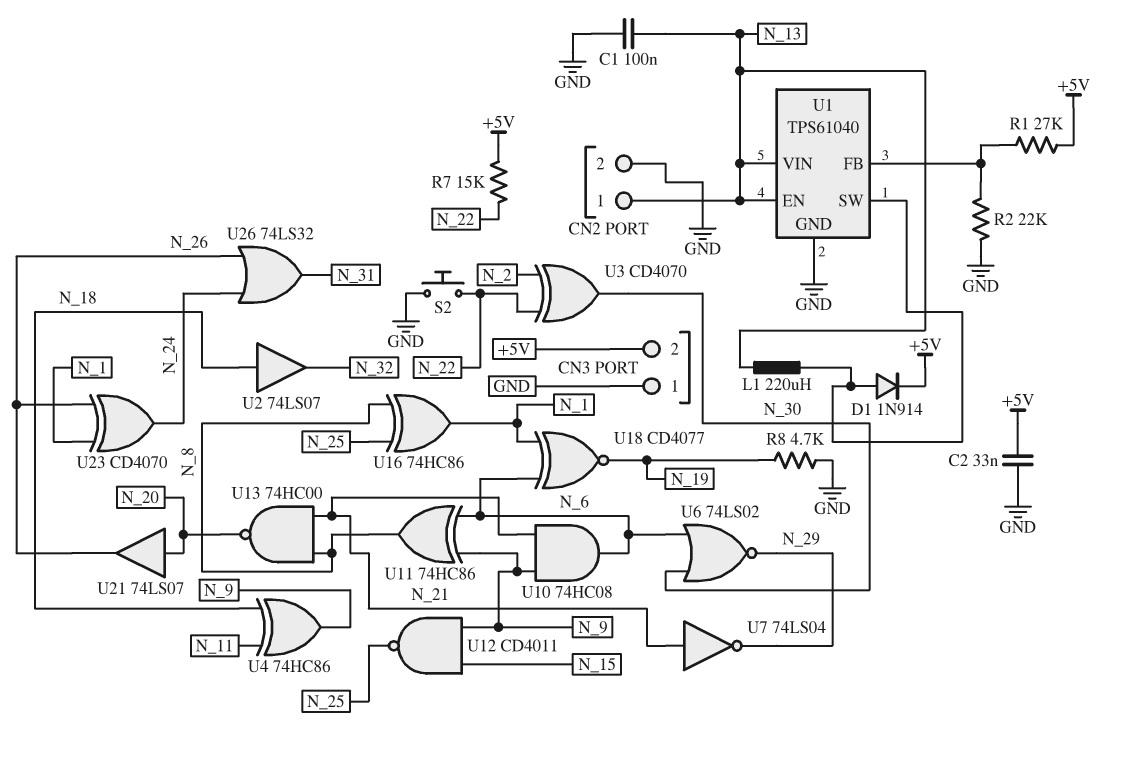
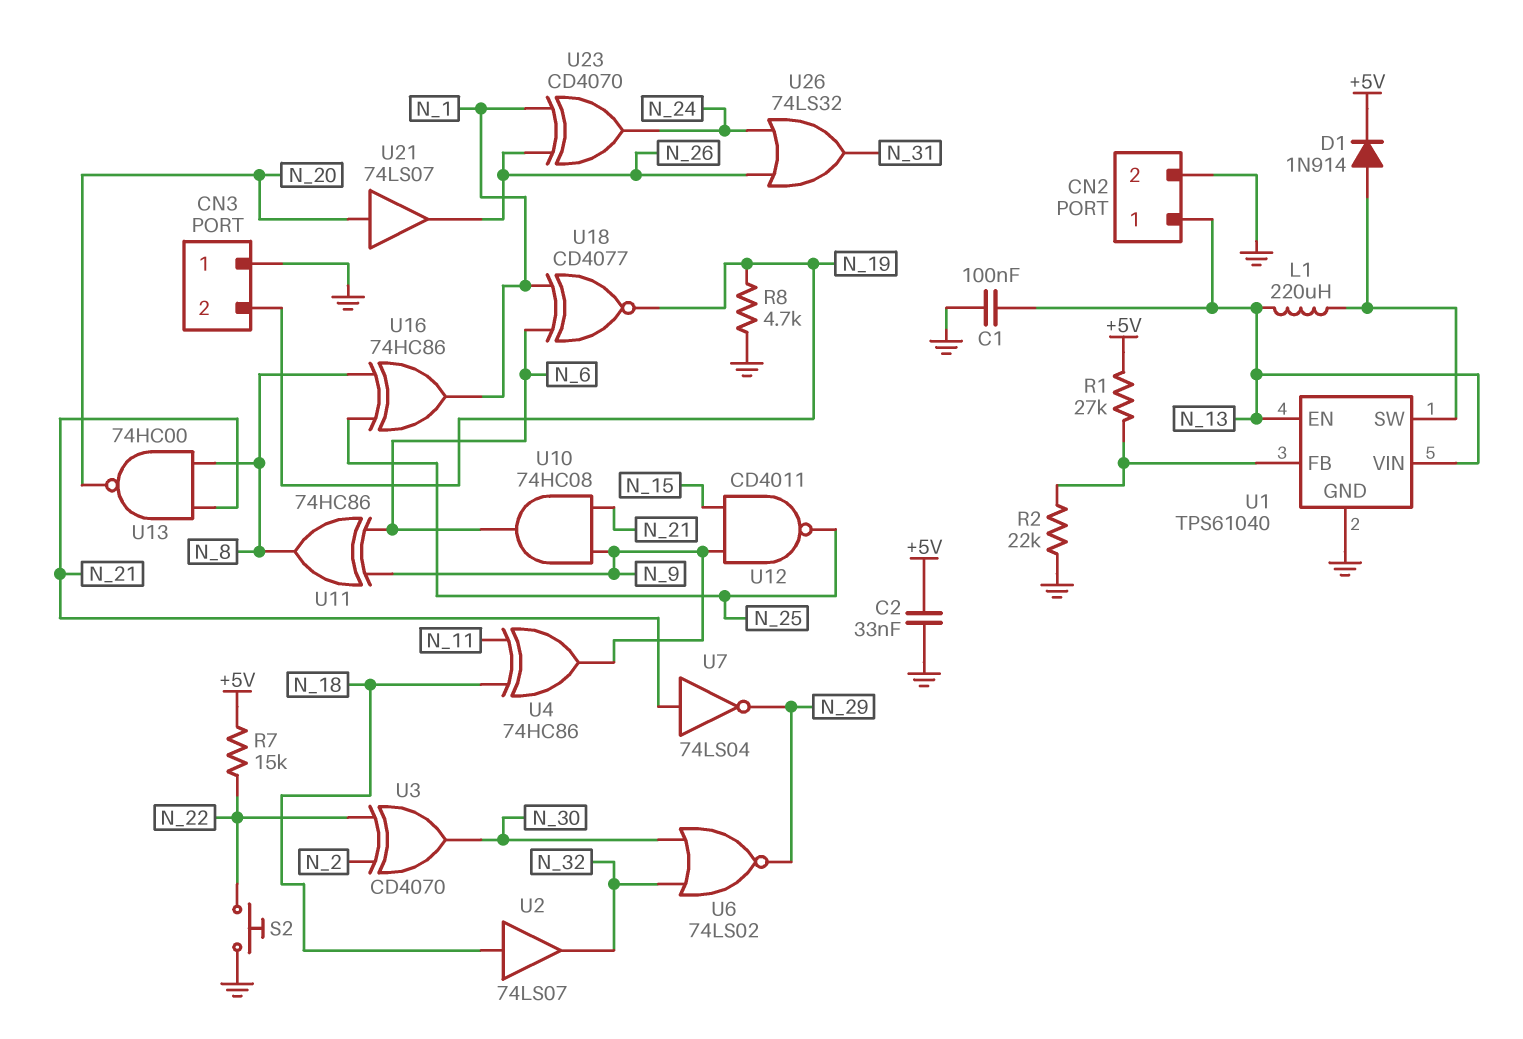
CN3 pin 2: +5V -> N_19
U6: NOR 74LS02 (in N_6, in N_30, out N_29) -> NOR 74LS02 (in N_30, in N_32, out N_29)

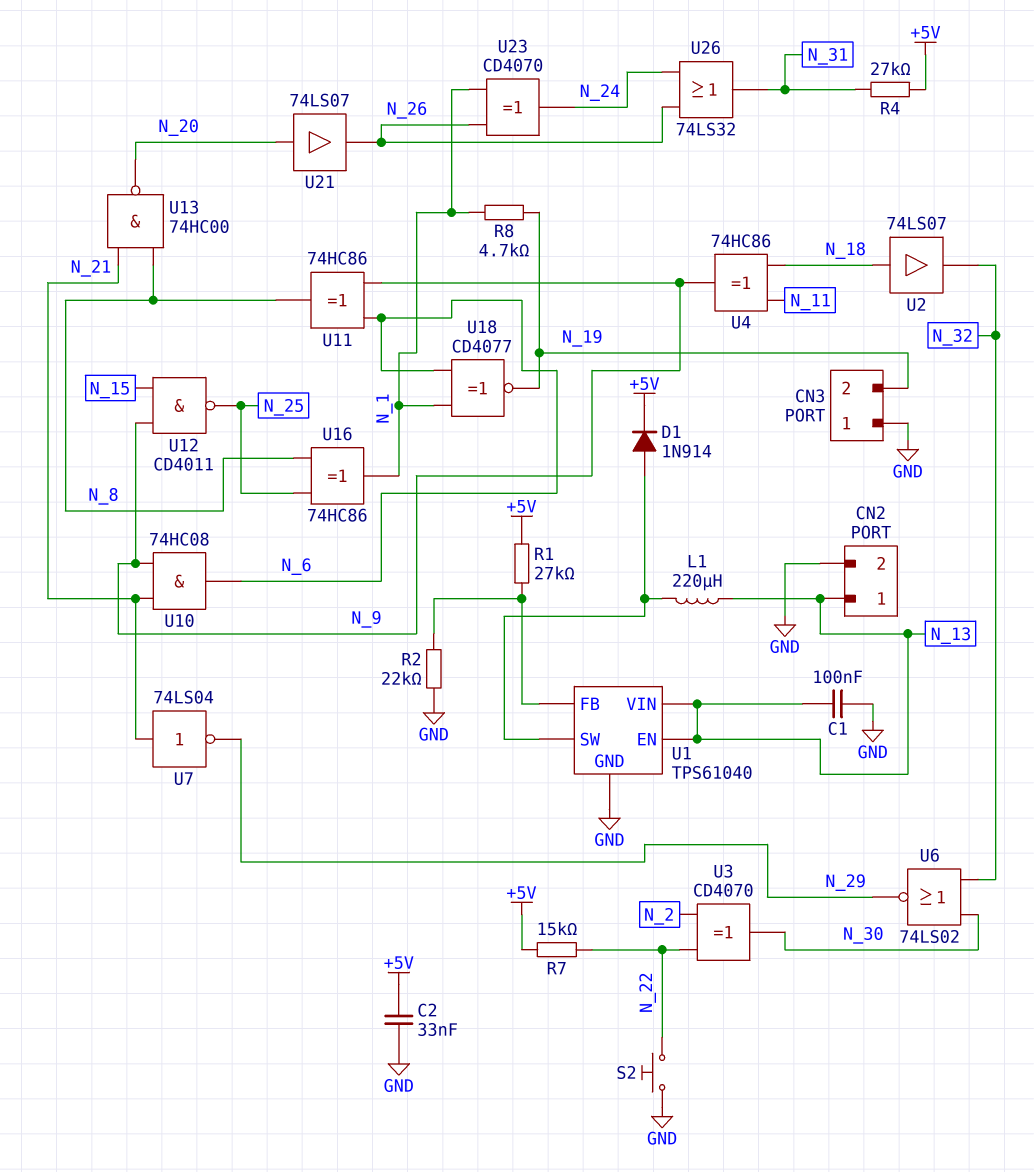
R4: none -> 27k (+5V, N_31)
R8: 4.7k (GND, N_19) -> 4.7k (N_1, N_19)

